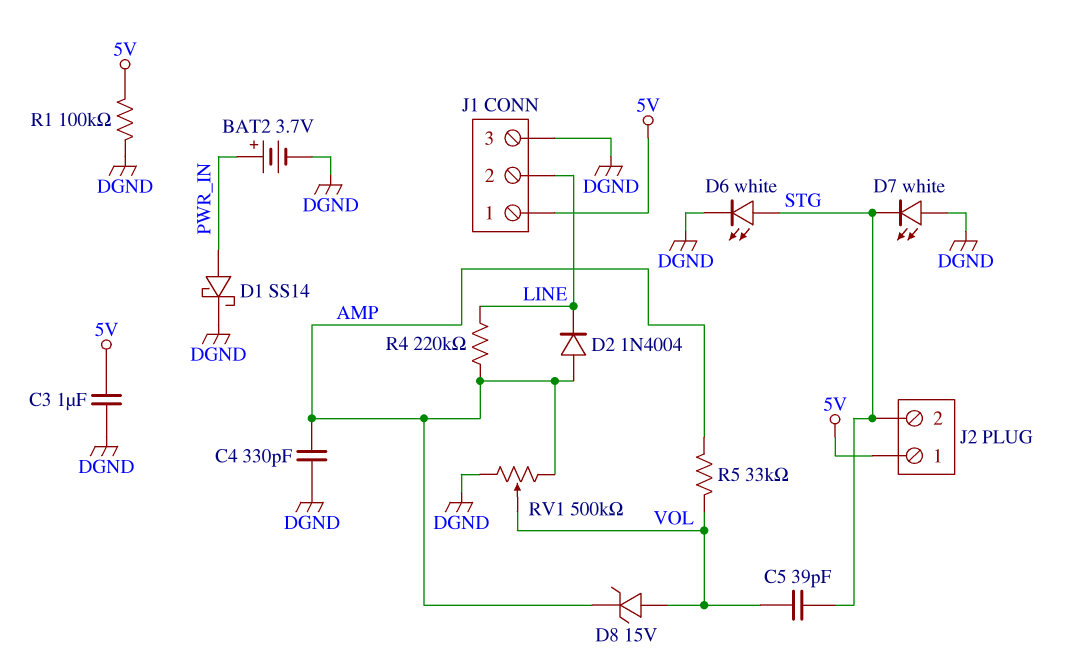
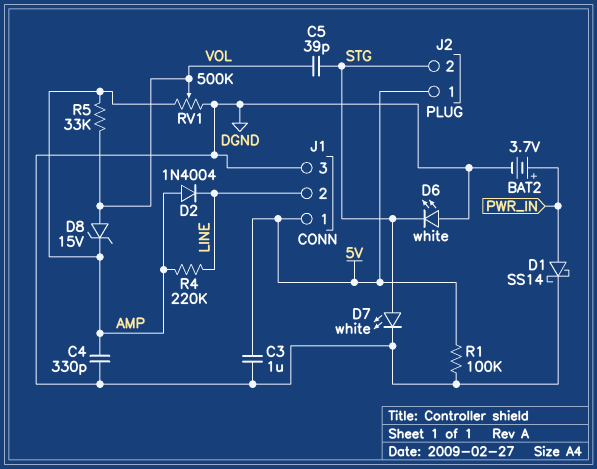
D6: LED white (A STG, K DGND) -> LED white (A DGND, K STG)
D7: LED white (A DGND, K STG) -> LED white (A STG, K DGND)

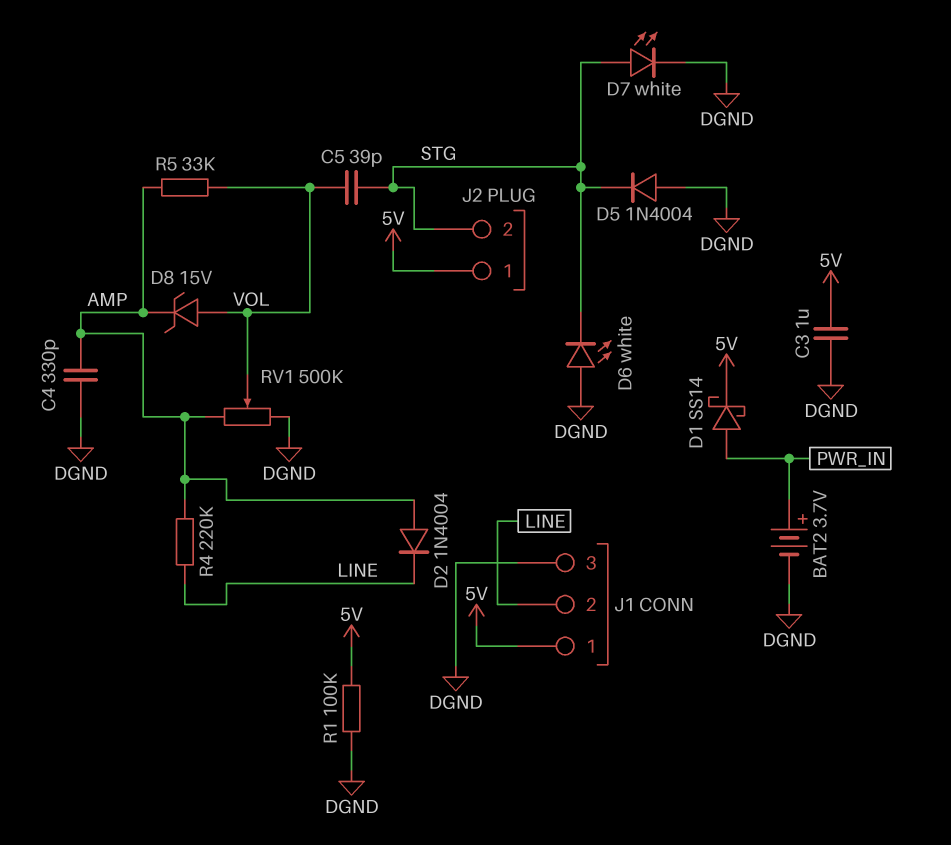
D1: schottky SS14 (A PWR_IN, K DGND) -> schottky SS14 (A PWR_IN, K 5V)
D5: none -> diode 1N4004 (A DGND, K STG)

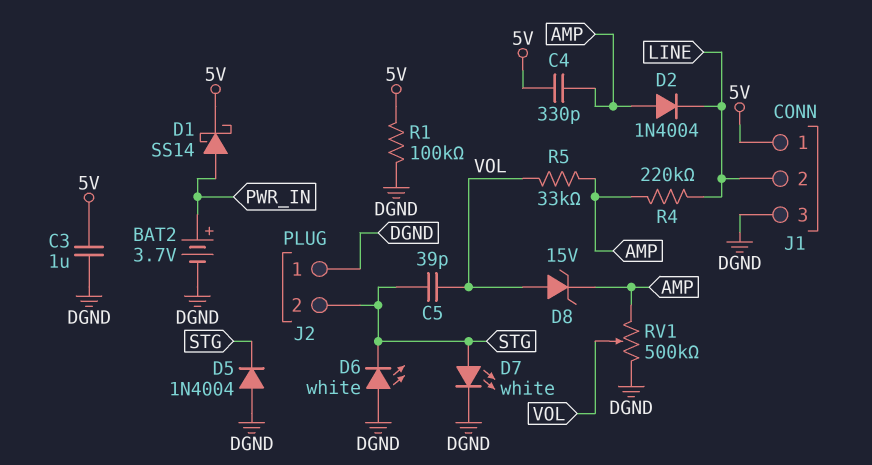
C4: 330pF (AMP, DGND) -> 330pF (5V, AMP)
J2 pin 1: 5V -> DGND

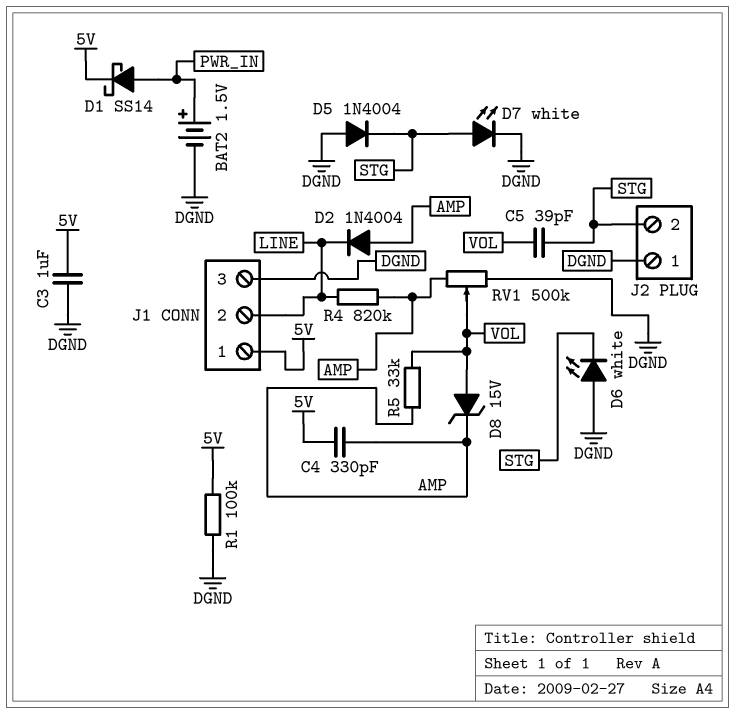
BAT2: 3.7V (plus PWR_IN, minus DGND) -> 1.5V (plus PWR_IN, minus DGND)
R4: 220k (AMP, LINE) -> 820k (AMP, LINE)

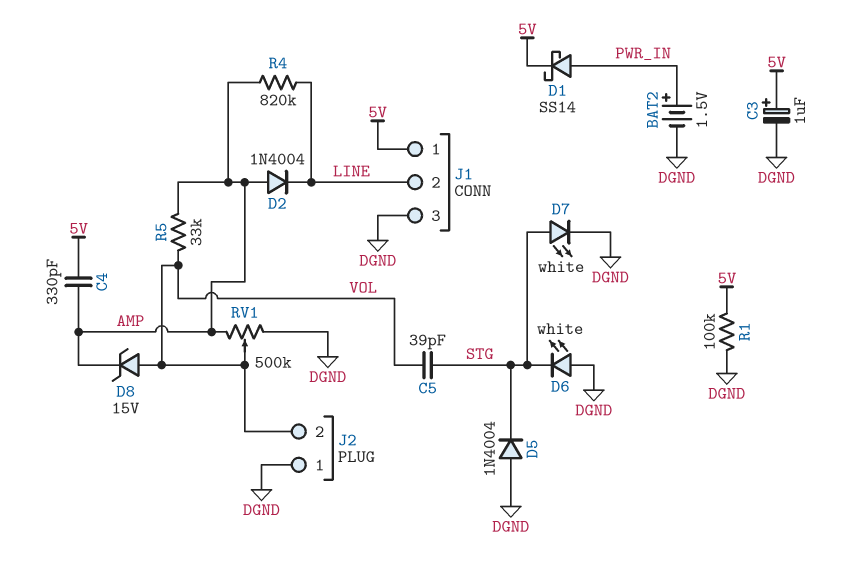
C3: 1uF (5V, DGND) -> 1uF (plus 5V, minus DGND)
J2 pin 2: STG -> VOL

